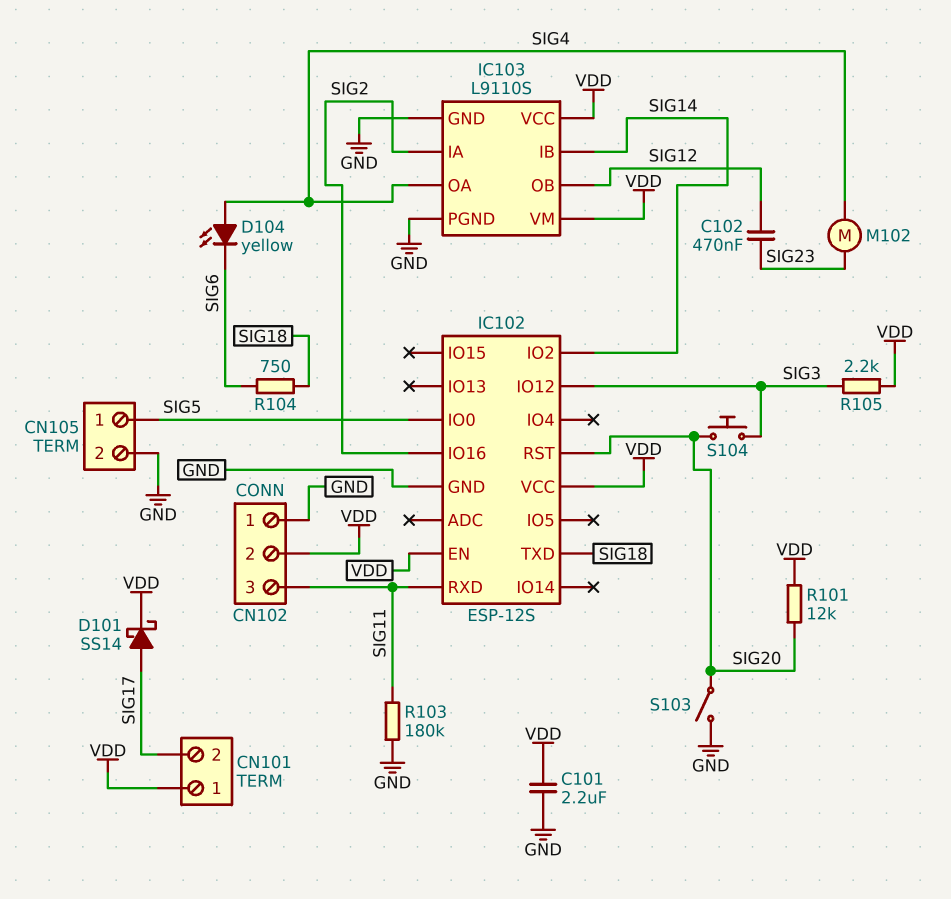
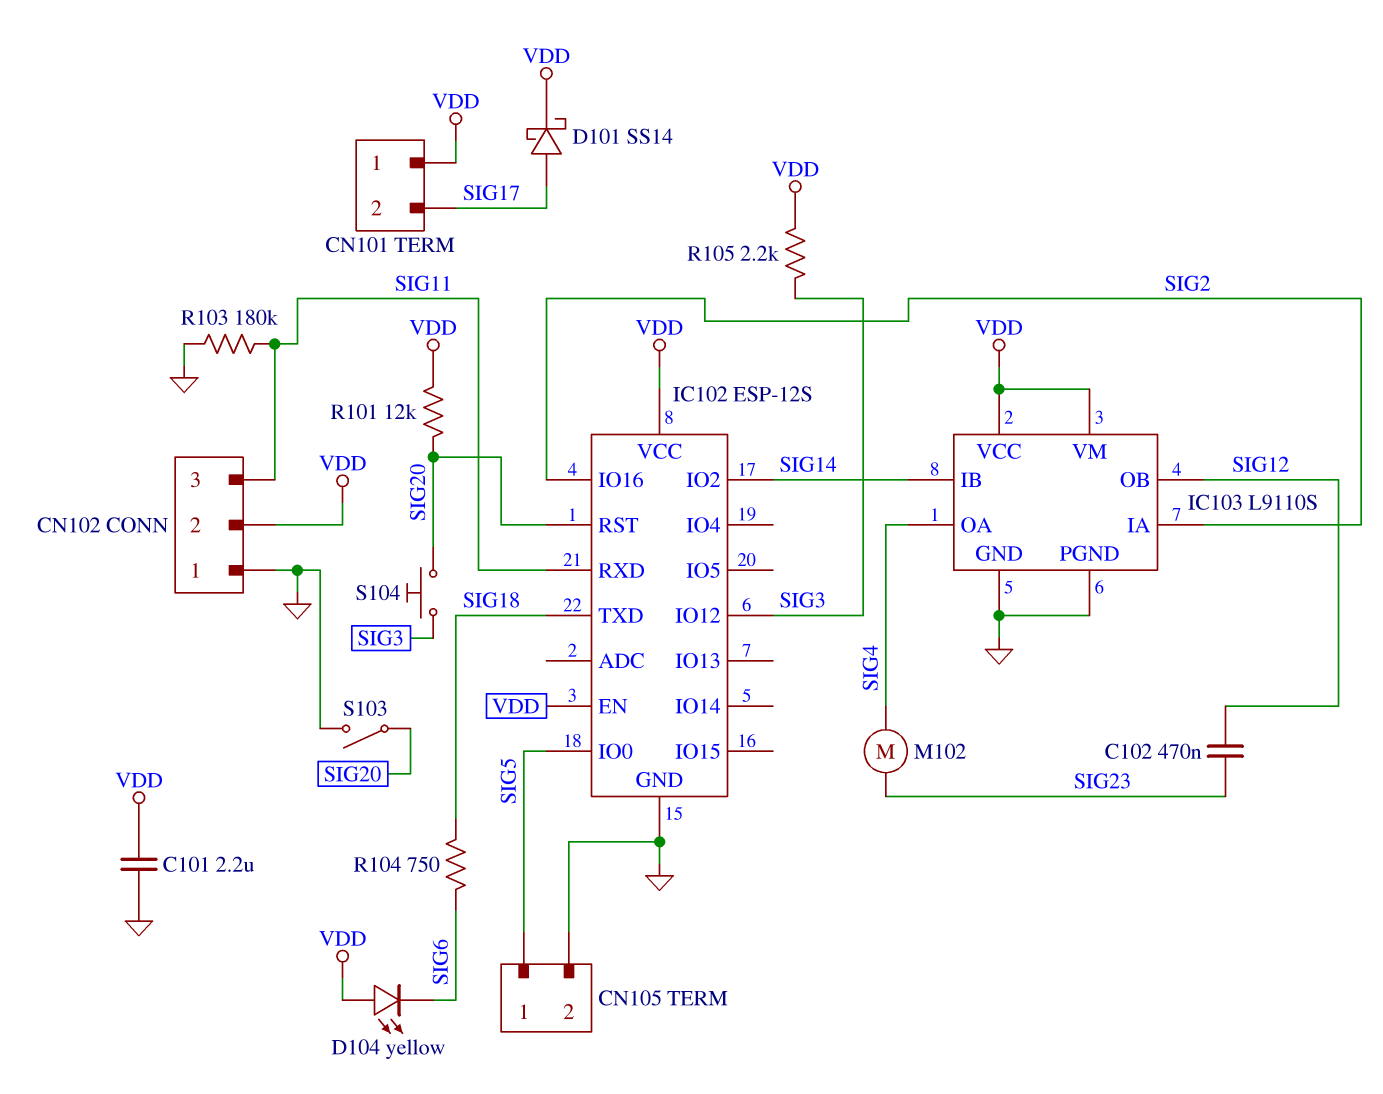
D104: LED yellow (A SIG4, K SIG6) -> LED yellow (A VDD, K SIG6)

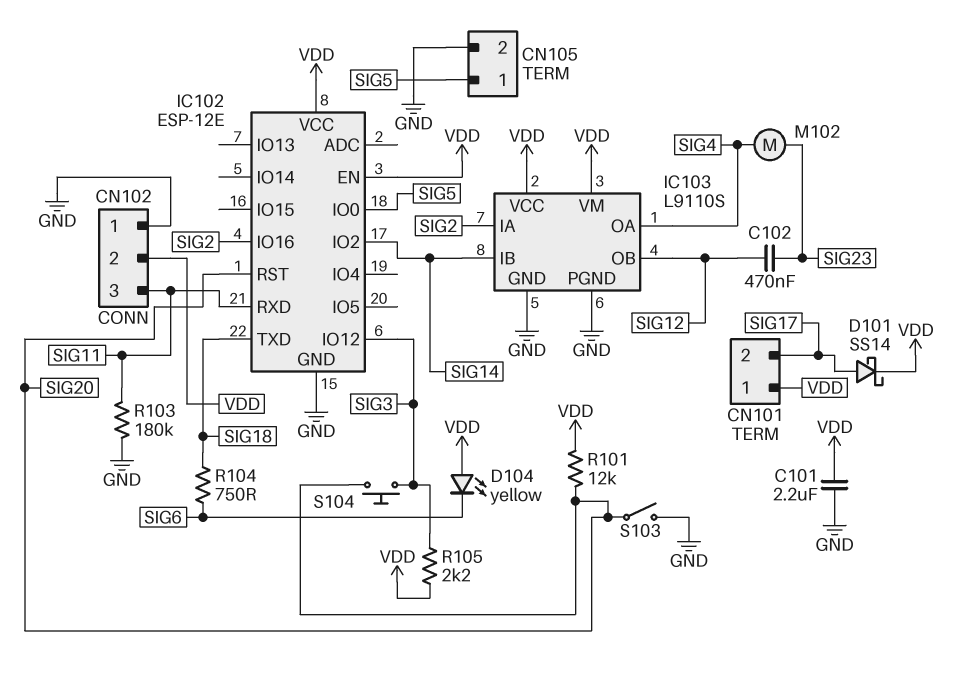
IC102: ESP-12S -> ESP-12E

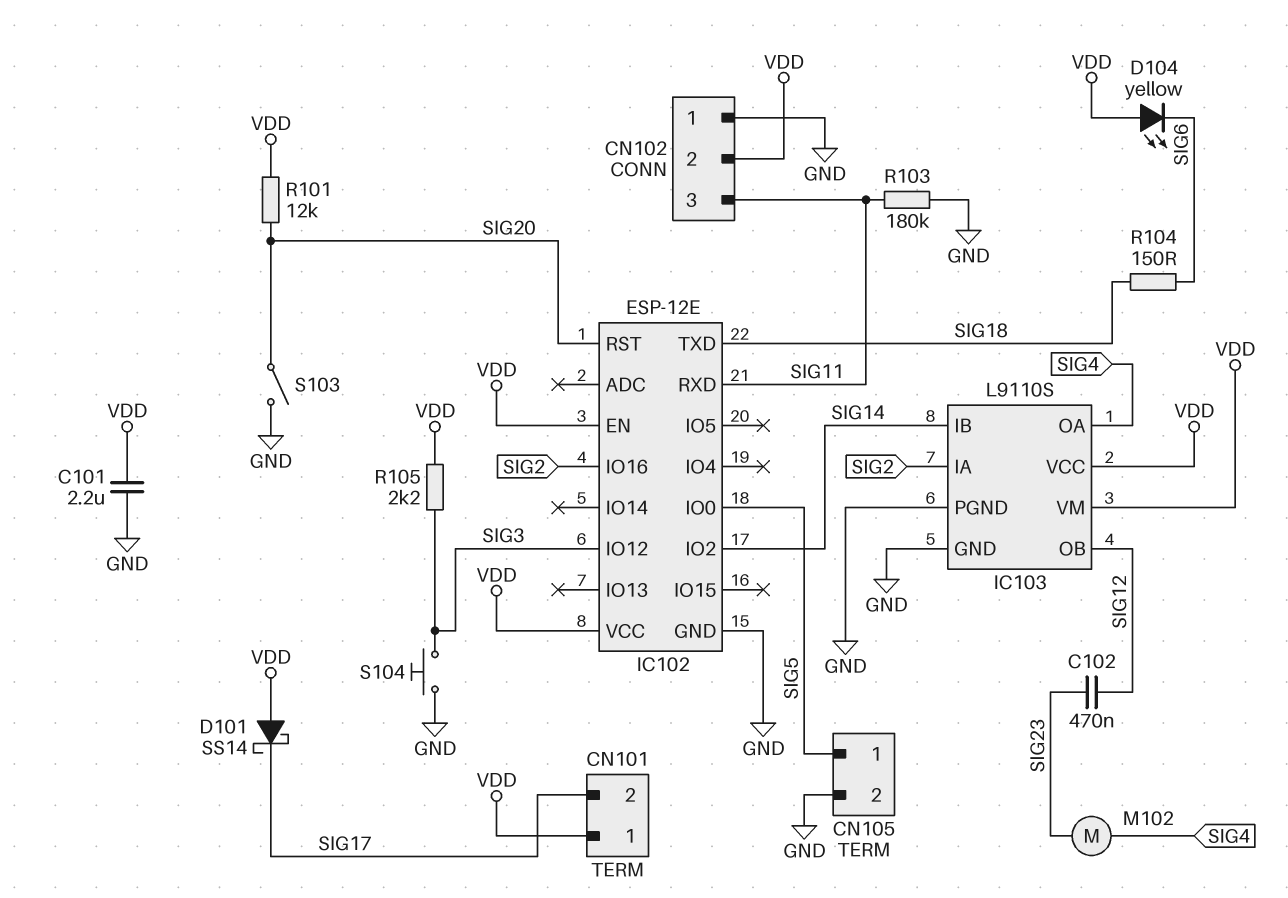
D101: schottky SS14 (A SIG17, K VDD) -> schottky SS14 (A VDD, K SIG17)
R104: 750 (SIG6, SIG18) -> 150 (SIG6, SIG18)
S104: button (SIG3, SIG20) -> button (GND, SIG3)

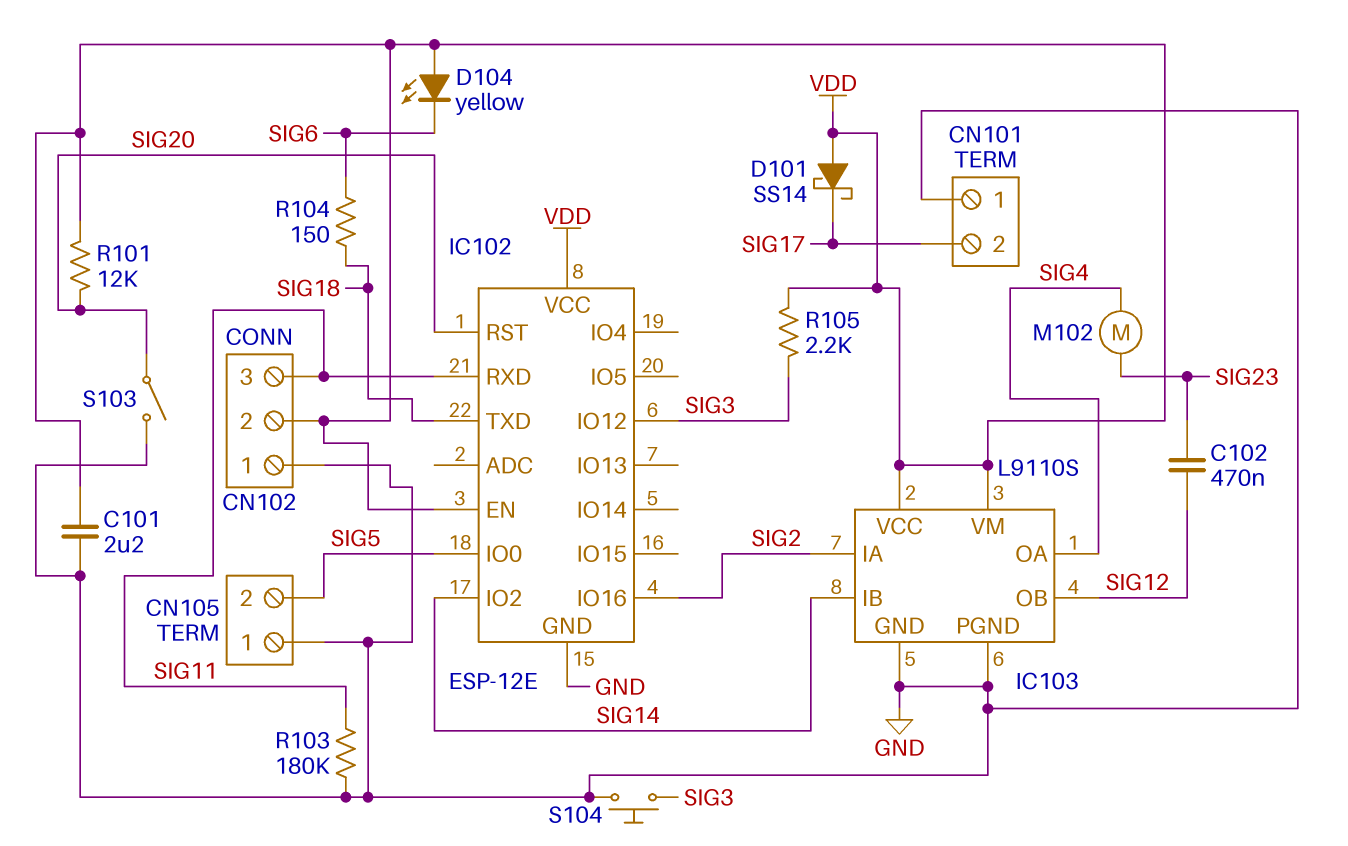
CN101 pin 1: VDD -> GND
CN105 pin 1: SIG5 -> GND
CN105 pin 2: GND -> SIG5

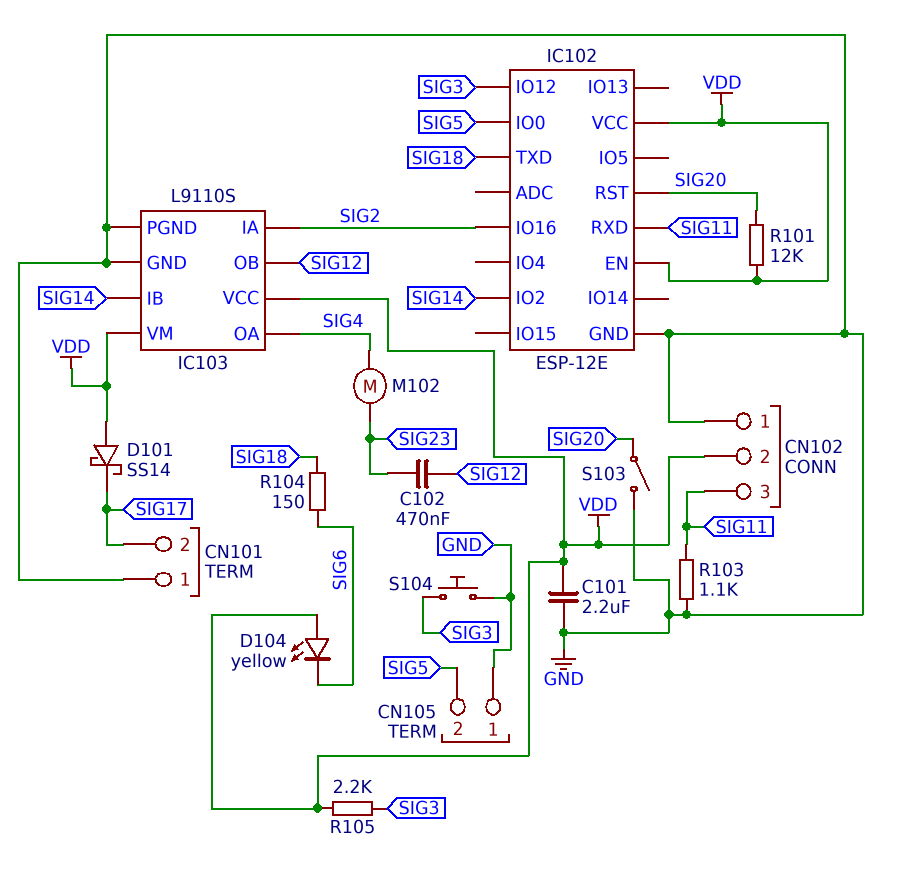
R103: 180k (GND, SIG11) -> 1.1k (GND, SIG11)

